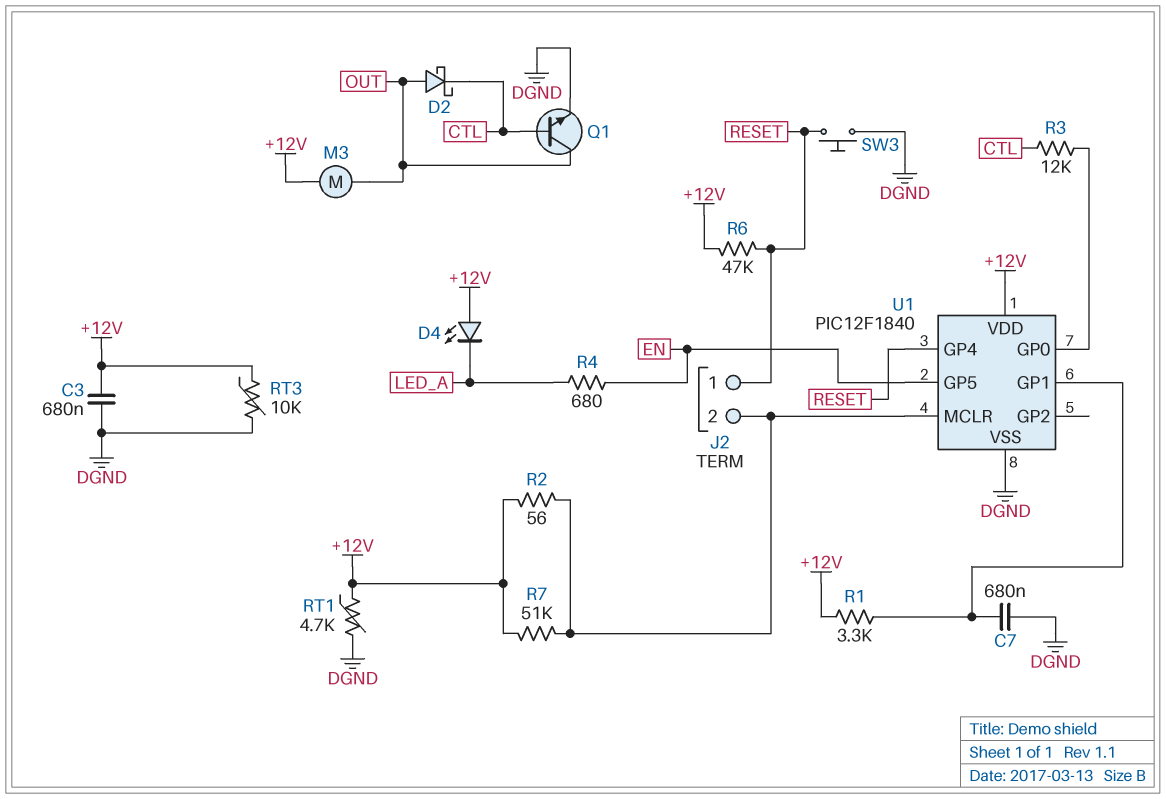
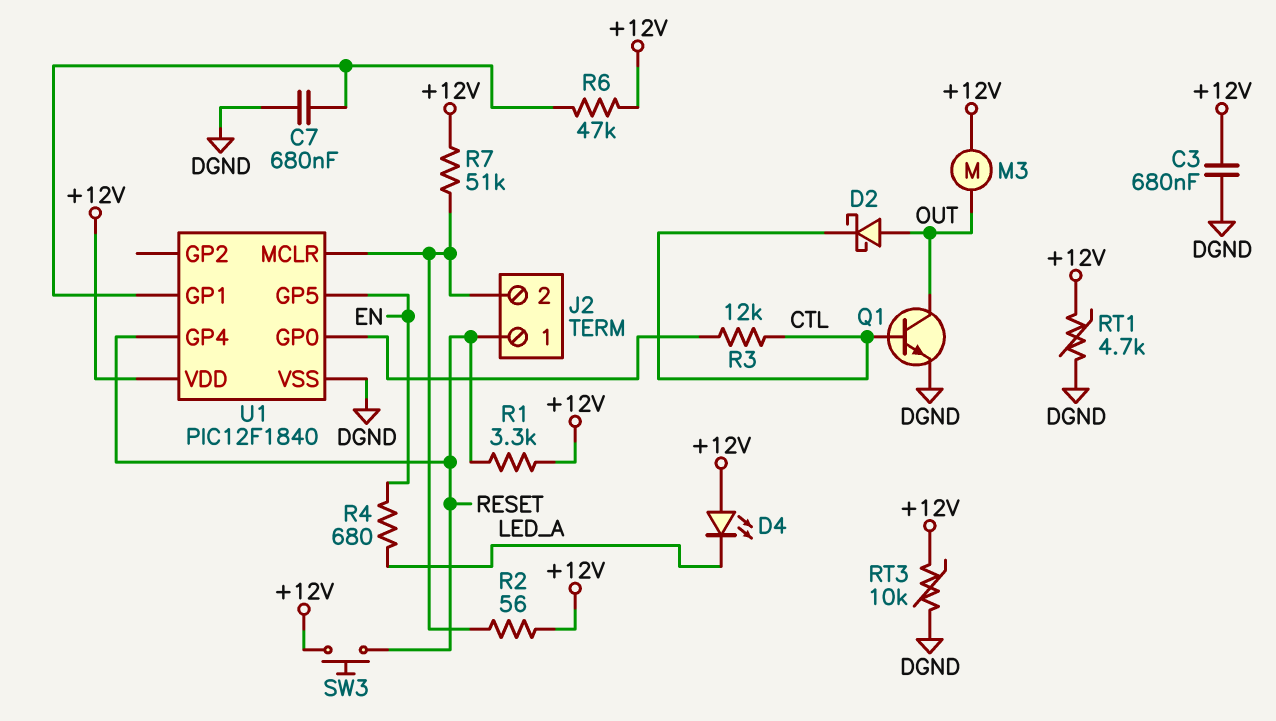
R1: 3.3k (+12V, U1/GP1) -> 3.3k (+12V, RESET)
R6: 47k (+12V, RESET) -> 47k (+12V, U1/GP1)
SW3: button (DGND, RESET) -> button (+12V, RESET)

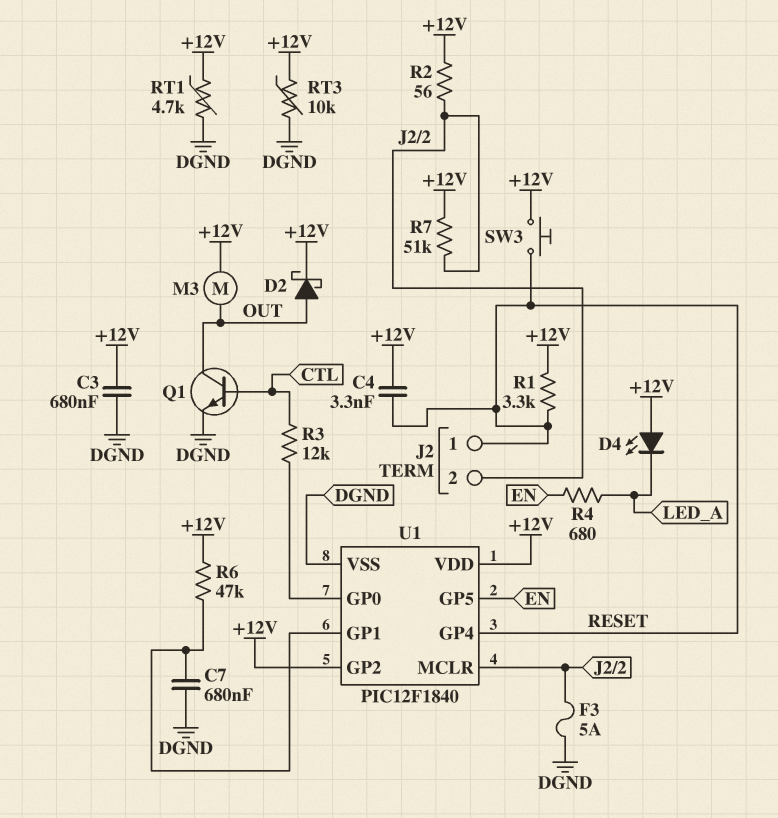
C4: none -> 3.3nF (+12V, RESET)
D2: schottky (A OUT, K CTL) -> schottky (A OUT, K +12V)
F3: none -> 5A (DGND, J2/2)
U1 pin GP2: none -> +12V

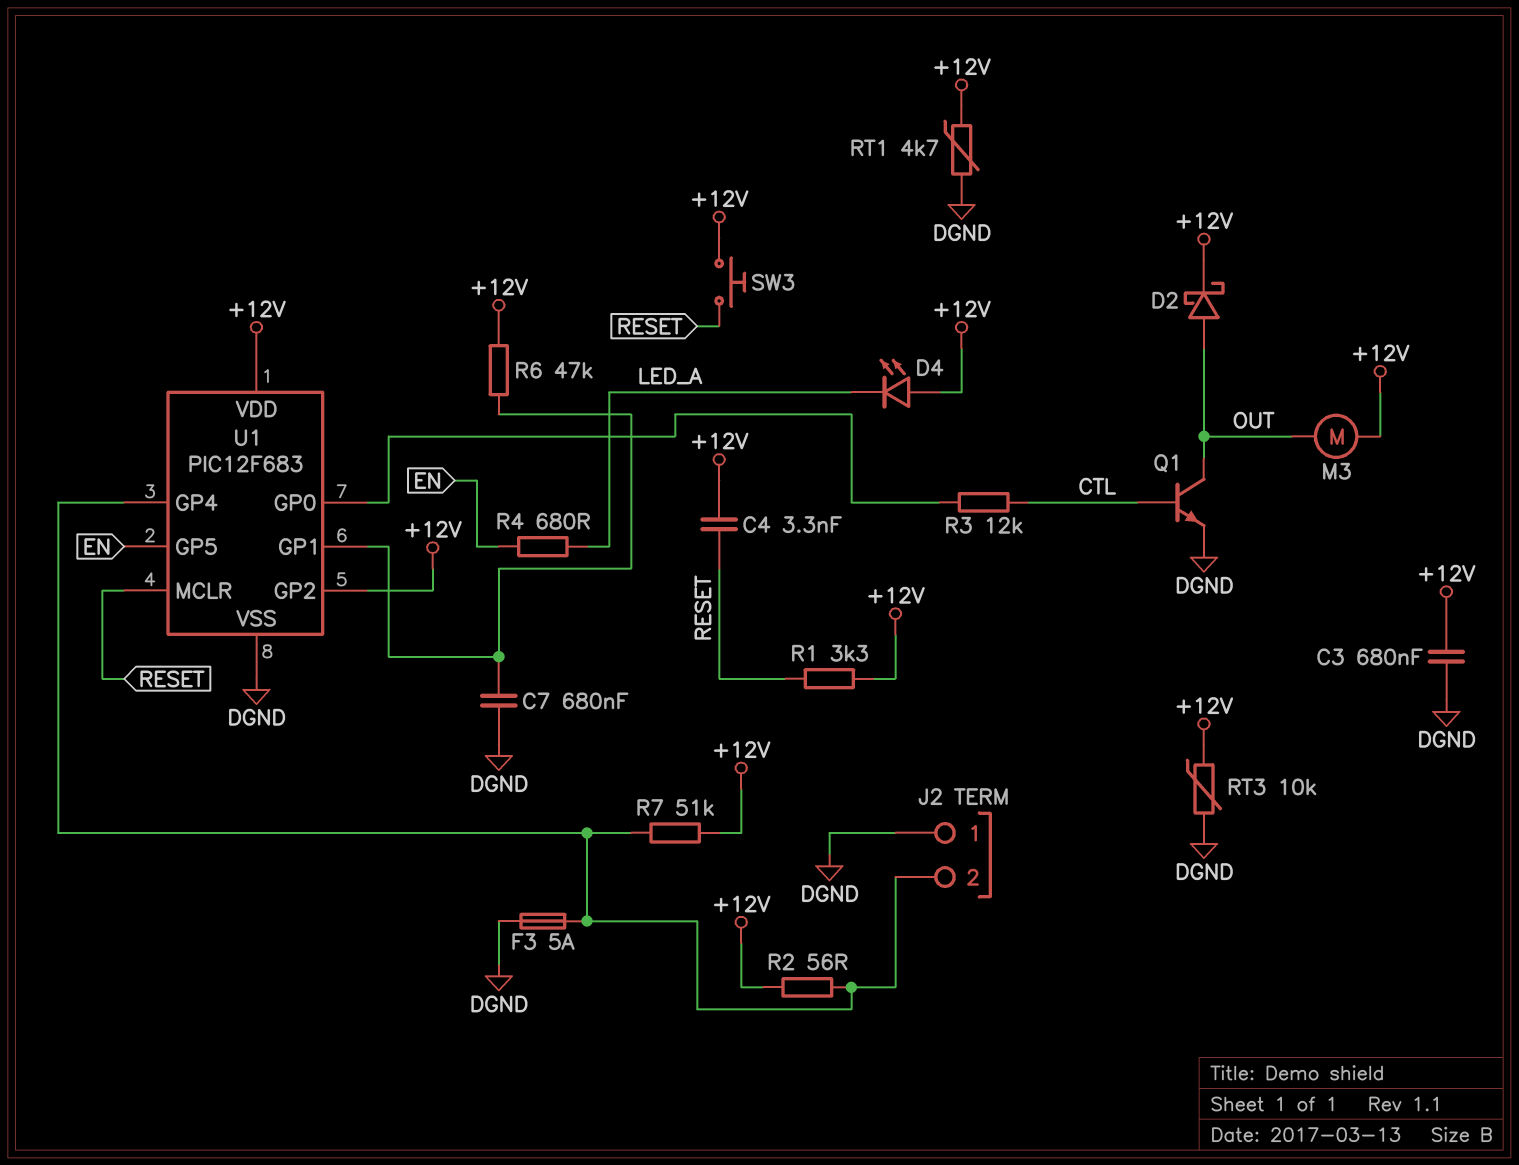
J2 pin 1: RESET -> DGND
U1: PIC12F1840 -> PIC12F683
U1 pin GP4: RESET -> J2/2
U1 pin MCLR: J2/2 -> RESET

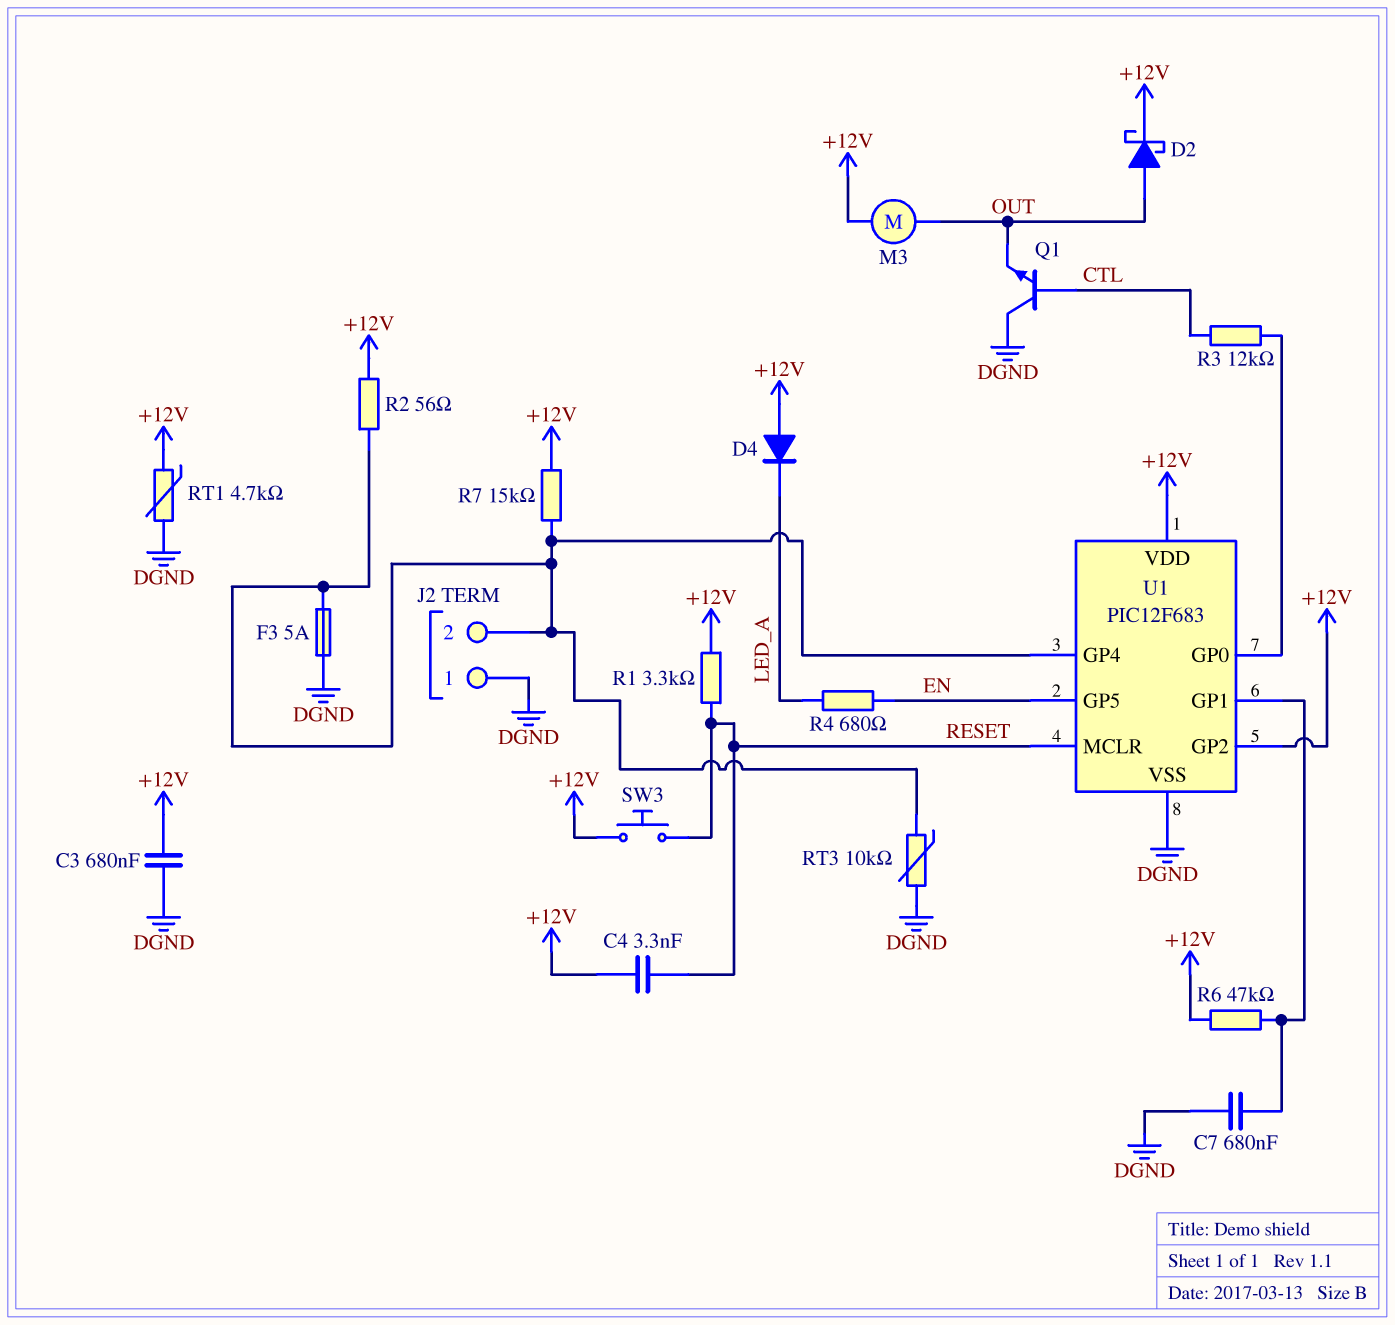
D4: LED (A +12V, K LED_A) -> diode (A +12V, K LED_A)
Q1: NPN (B CTL, C OUT, E DGND) -> NPN (B CTL, C DGND, E OUT)
R7: 51k (+12V, J2/2) -> 15k (+12V, J2/2)
RT3: 10k (+12V, DGND) -> 10k (DGND, J2/2)

